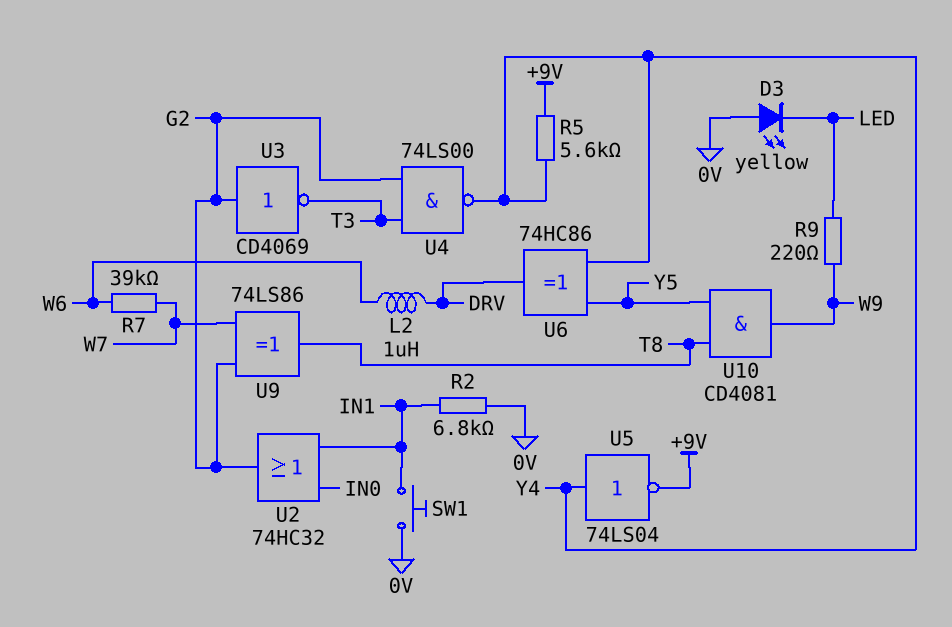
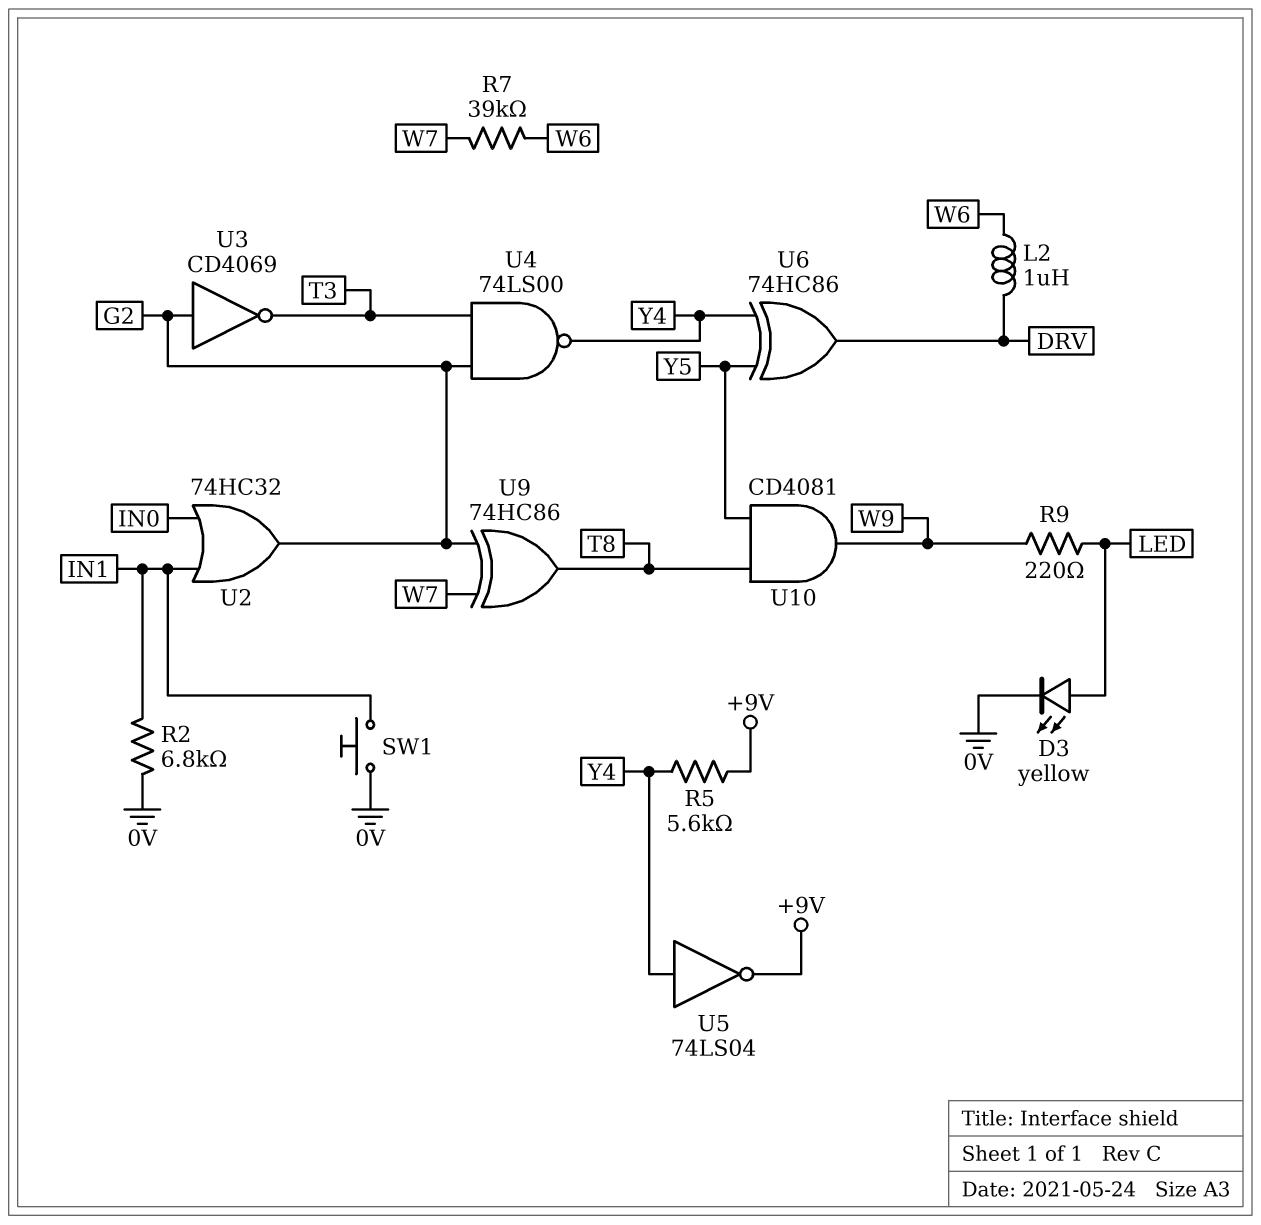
D3: LED yellow (A 0V, K LED) -> LED yellow (A LED, K 0V)
U9: XOR 74LS86 (in G2, in W7, out T8) -> XOR 74HC86 (in G2, in W7, out T8)

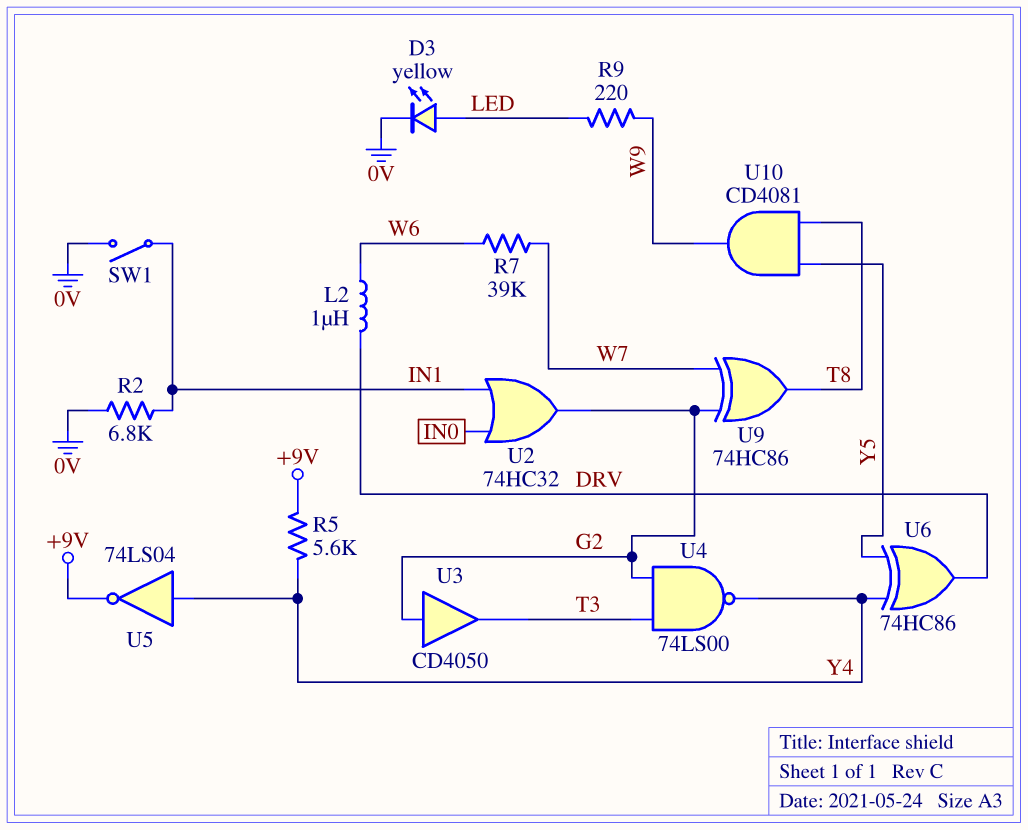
SW1: button (0V, IN1) -> switch (0V, IN1)
U3: NOT CD4069 (in G2, out T3) -> buffer CD4050 (in G2, out T3)

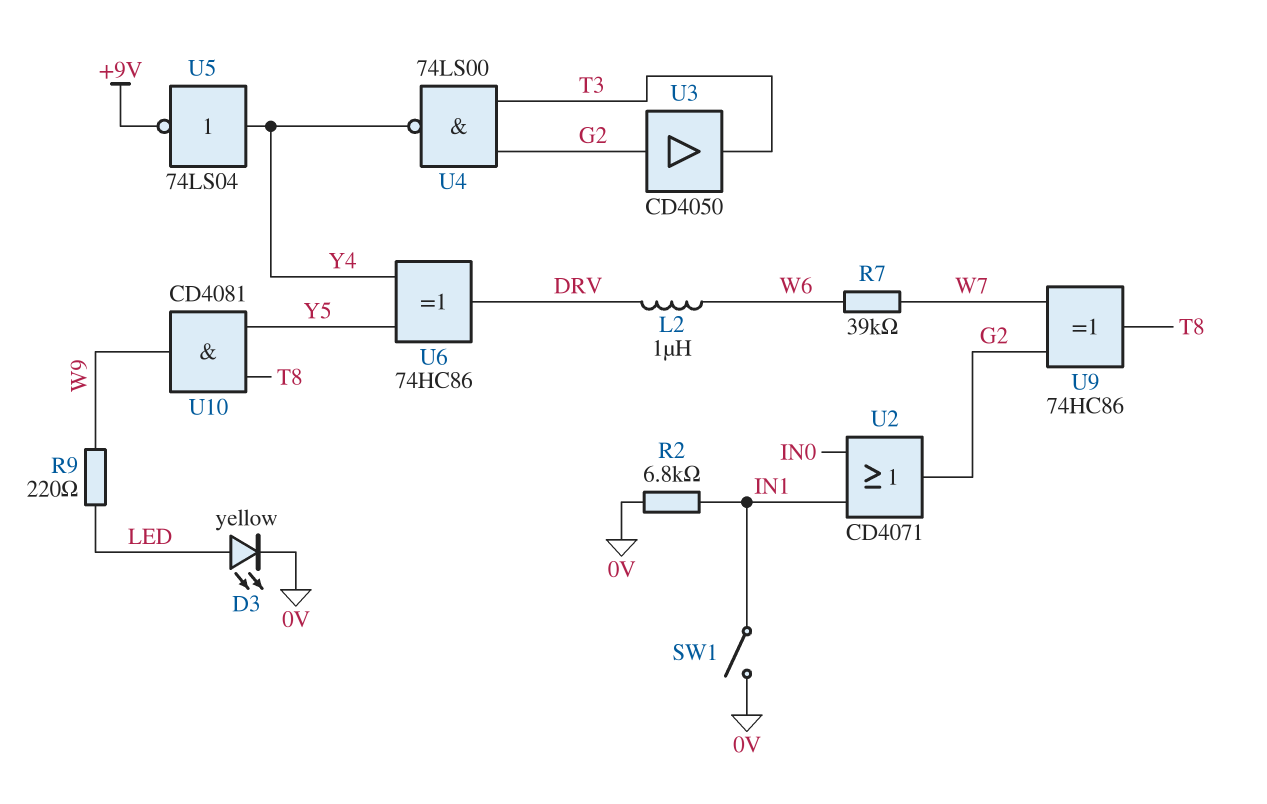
R5: 5.6k (+9V, Y4) -> none
U2: OR 74HC32 (in IN0, in IN1, out G2) -> OR CD4071 (in IN0, in IN1, out G2)

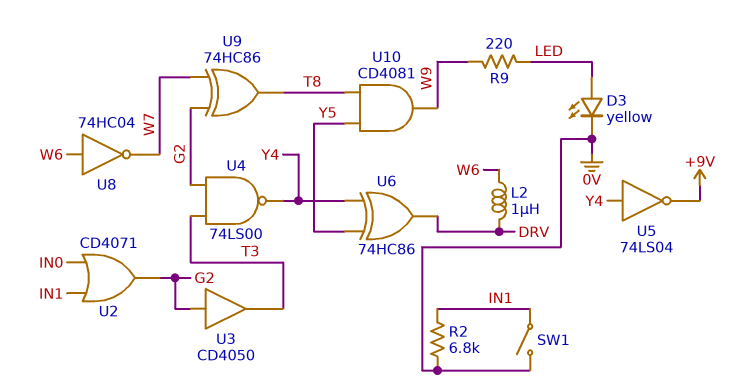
R7: 39k (W6, W7) -> none
U8: none -> NOT 74HC04 (in W6, out W7)

